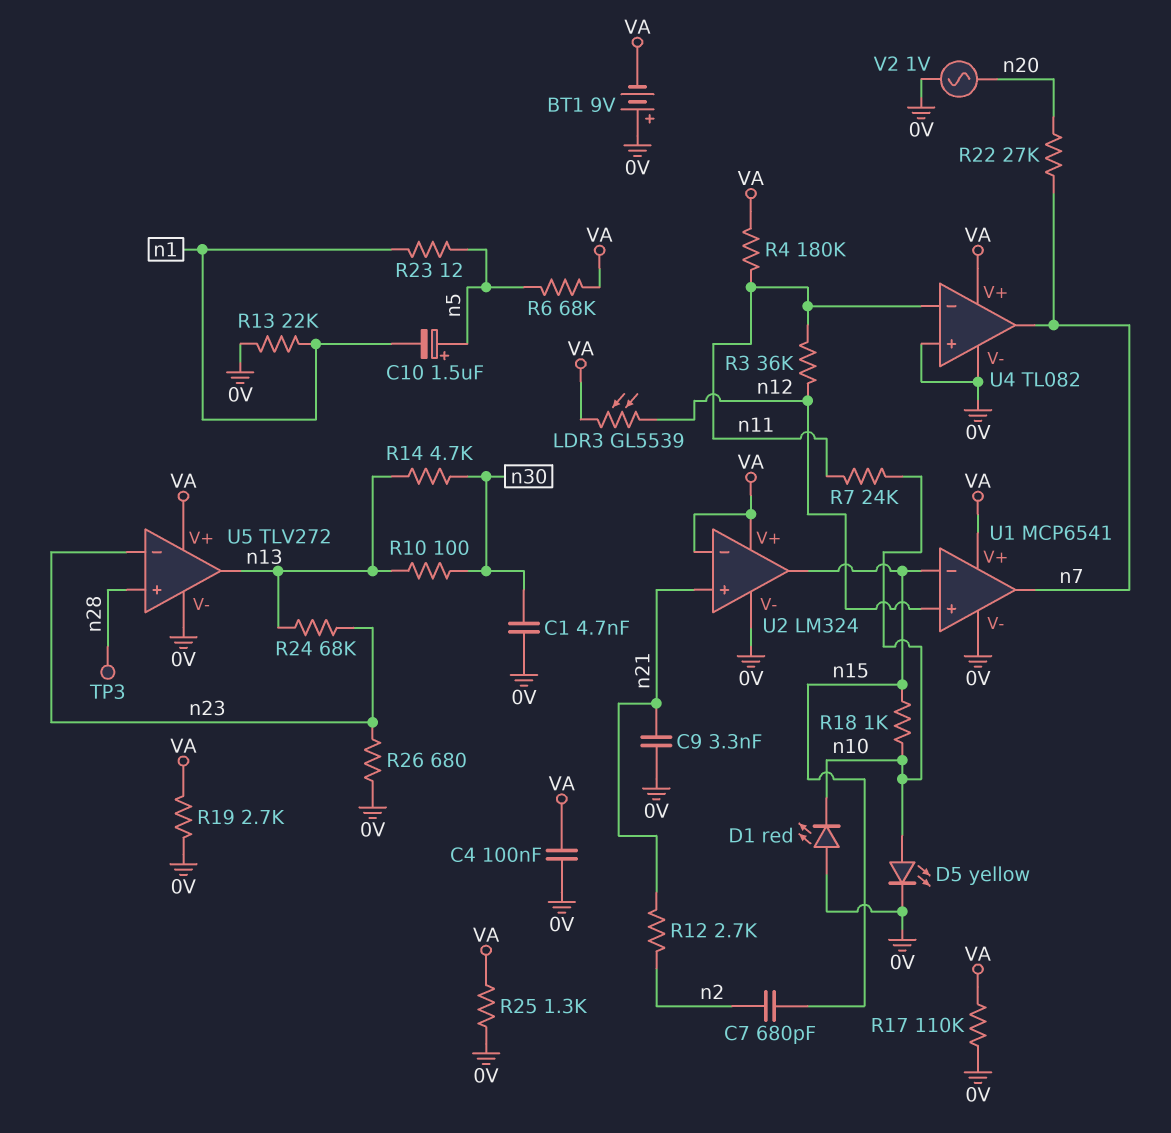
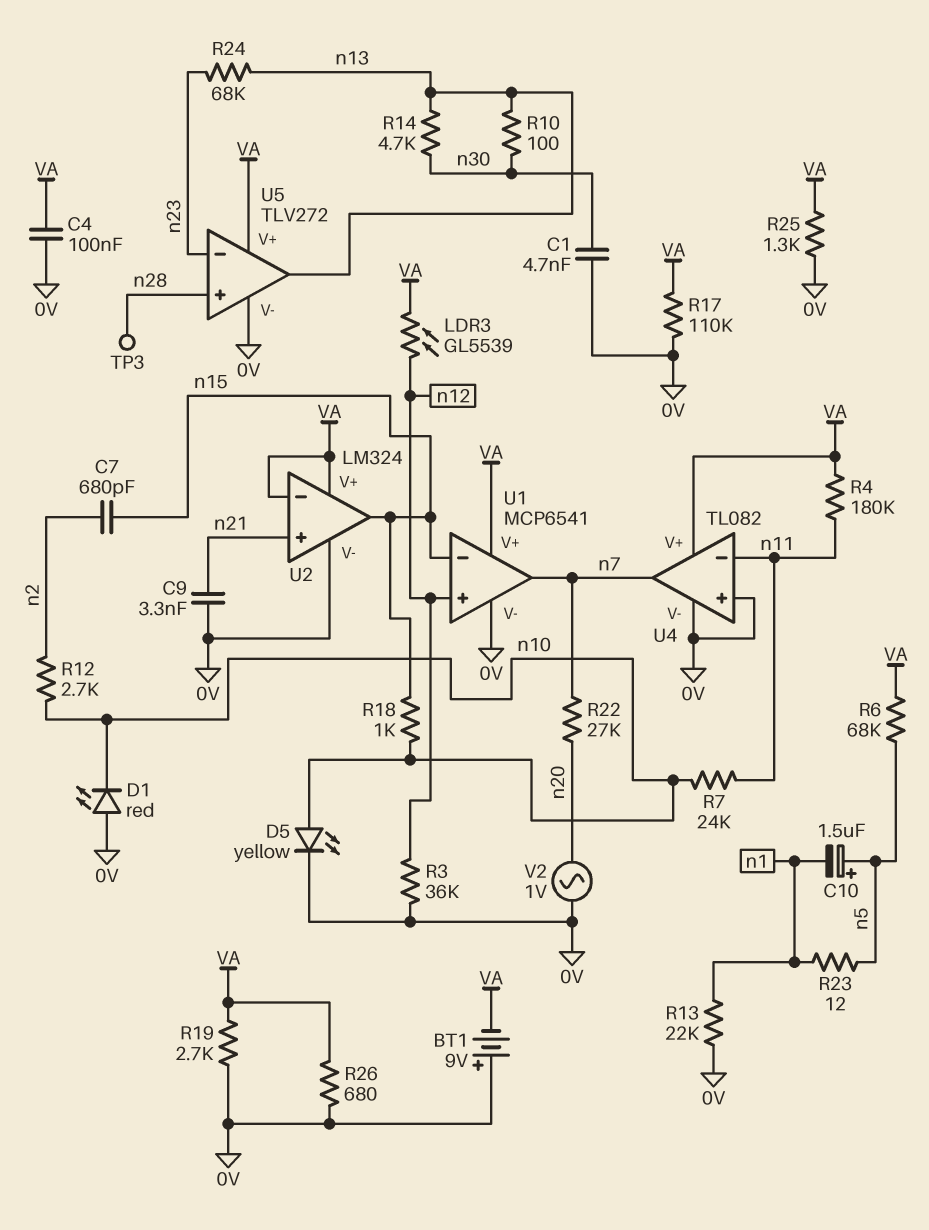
R3: 36k (n11, n12) -> 36k (0V, n12)
R12: 2.7k (n2, n21) -> 2.7k (n2, n10)
R26: 680 (0V, n23) -> 680 (0V, VA)

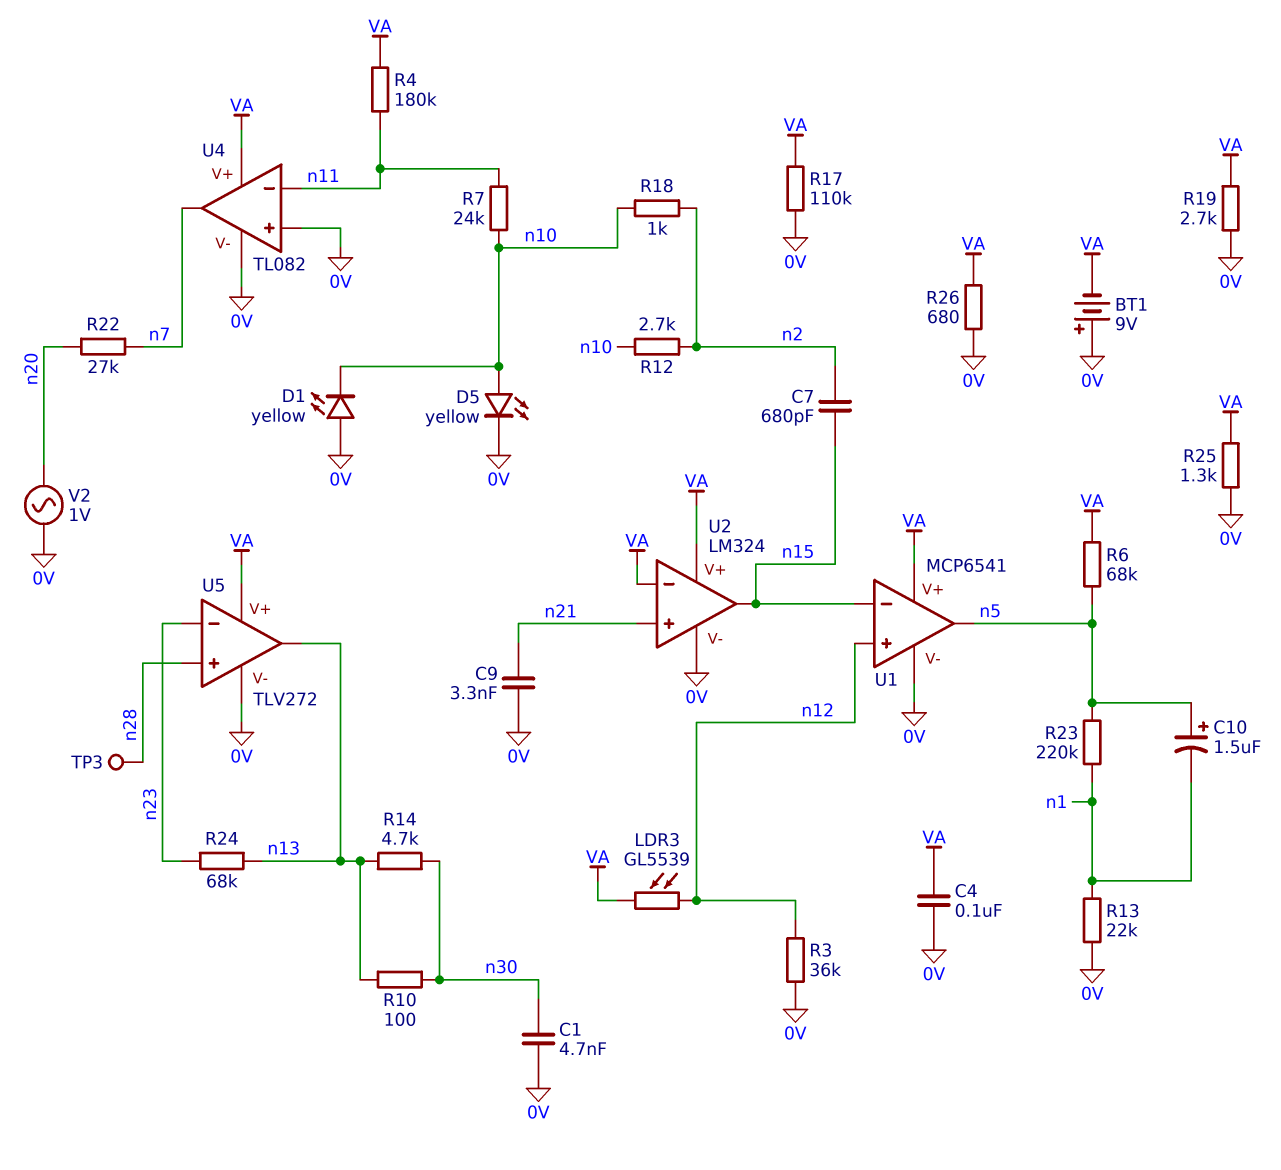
D1: LED red (A 0V, K n10) -> LED yellow (A 0V, K n10)
R18: 1k (n10, n15) -> 1k (n2, n10)
R23: 12 (n1, n5) -> 220k (n1, n5)
U1 pin out: n7 -> n5

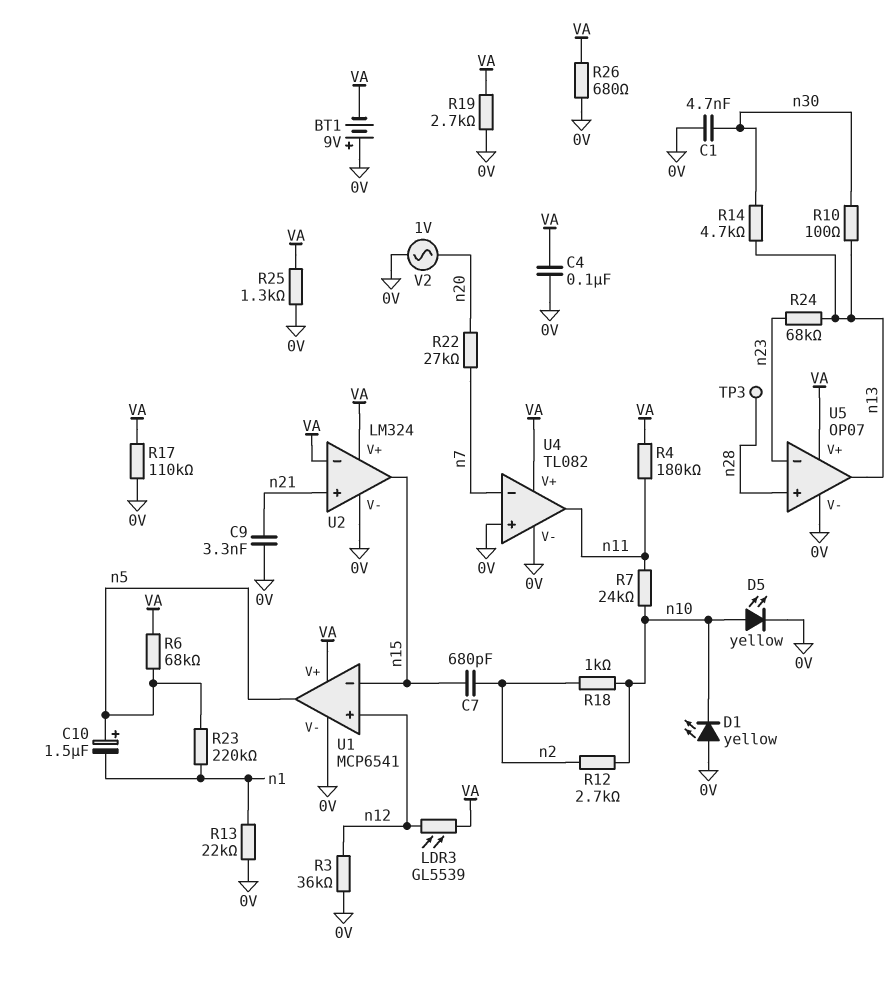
U4 pin in-: n11 -> n7
U4 pin out: n7 -> n11
U5: TLV272 -> OP07

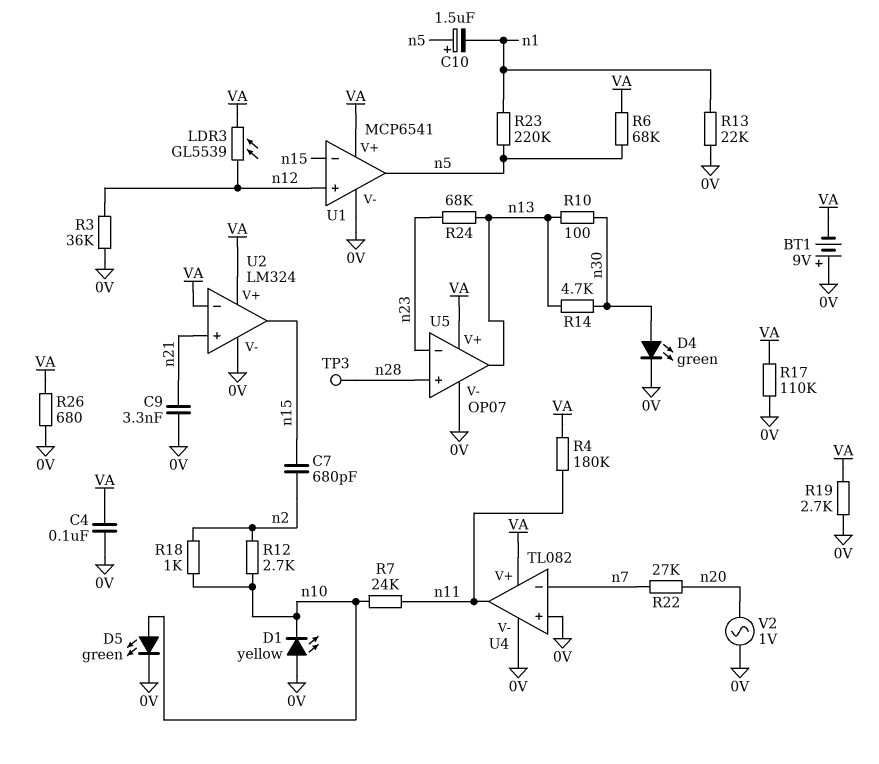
C1: 4.7nF (0V, n30) -> none
D4: none -> LED green (A n30, K 0V)
D5: LED yellow (A n10, K 0V) -> LED green (A n10, K 0V)
R25: 1.3k (0V, VA) -> none

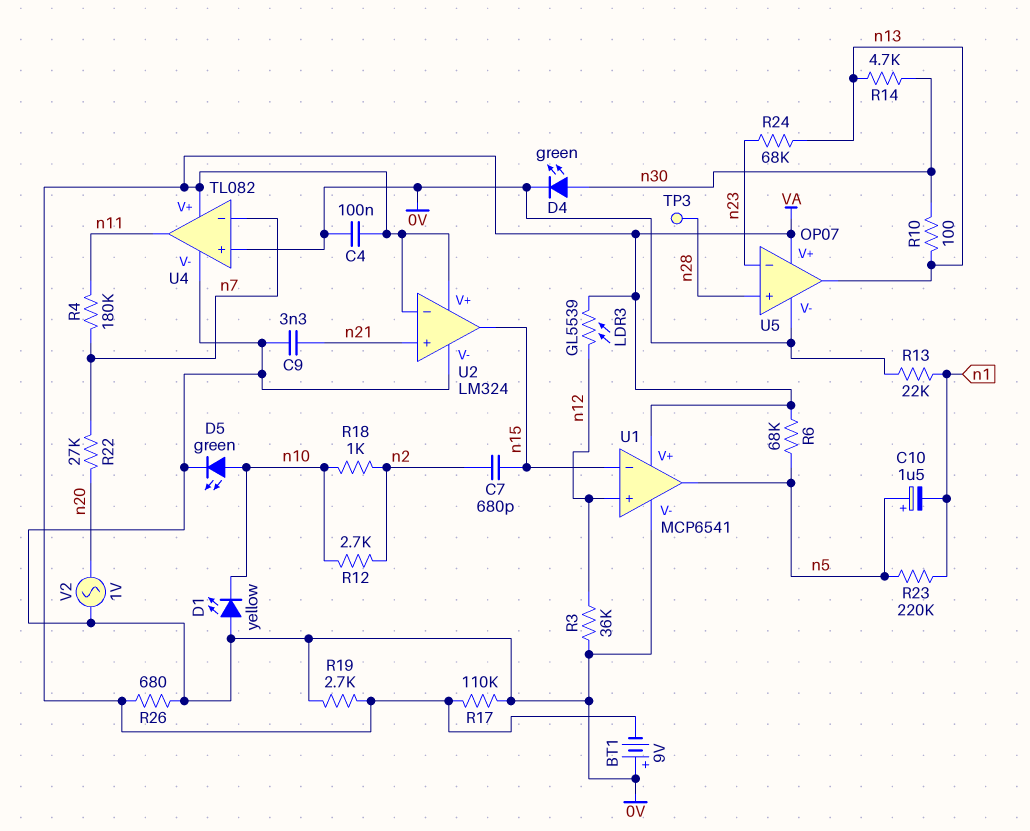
R4: 180k (VA, n11) -> 180k (n7, n11)
R7: 24k (n10, n11) -> none

